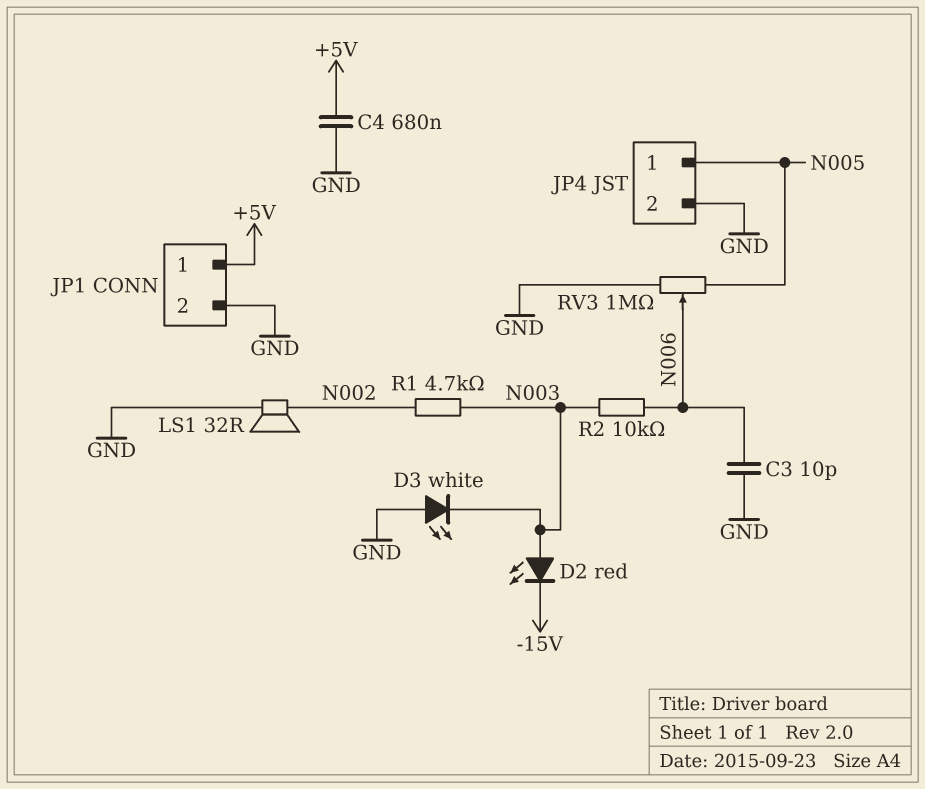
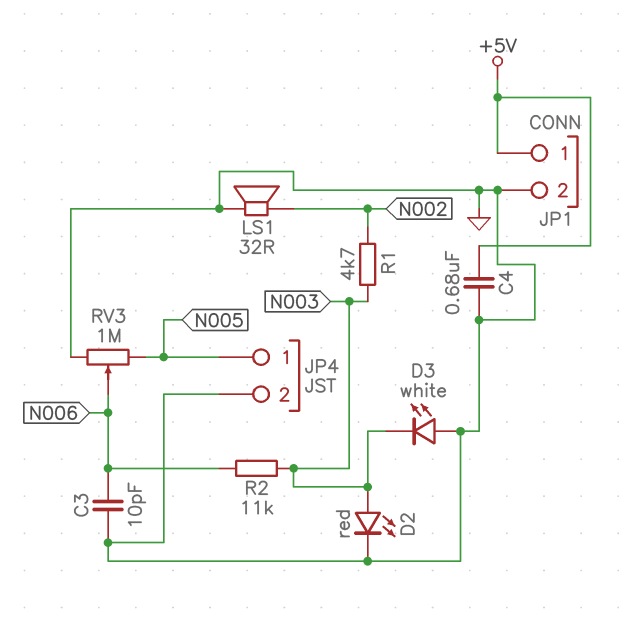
D2: LED red (A N003, K -15V) -> LED red (A N003, K GND)
R2: 10k (N003, N006) -> 11k (N003, N006)

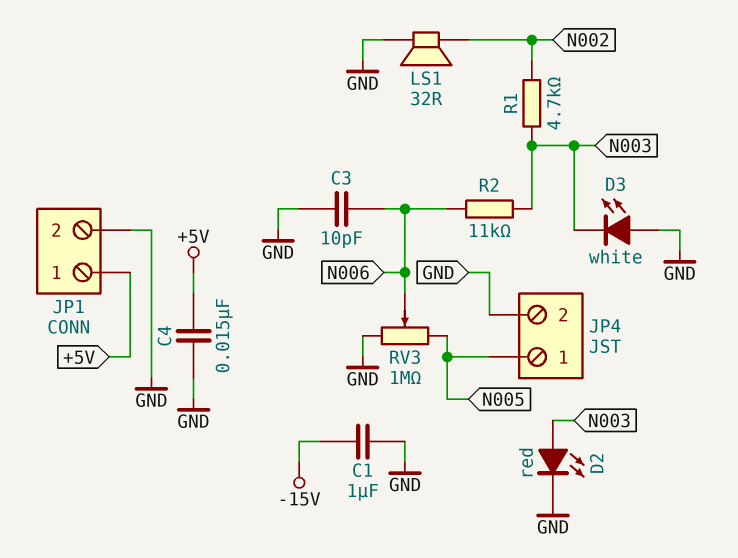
C1: none -> 1uF (-15V, GND)
C4: 680nF (+5V, GND) -> 15nF (+5V, GND)

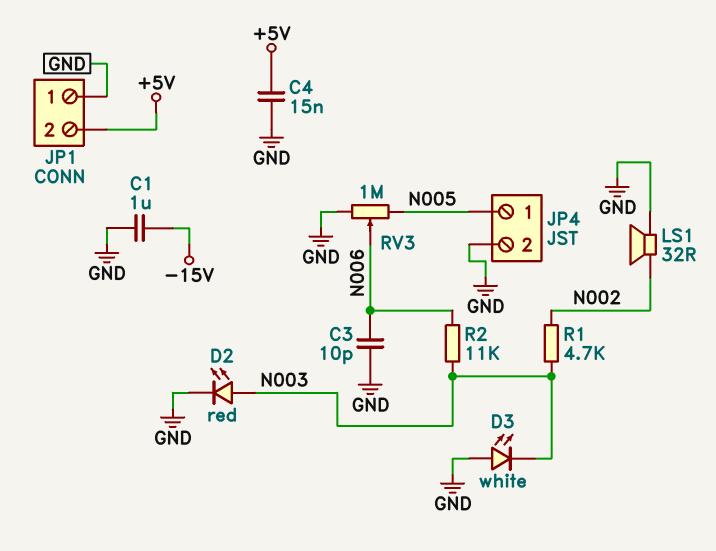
JP1 pin 1: +5V -> GND
JP1 pin 2: GND -> +5V

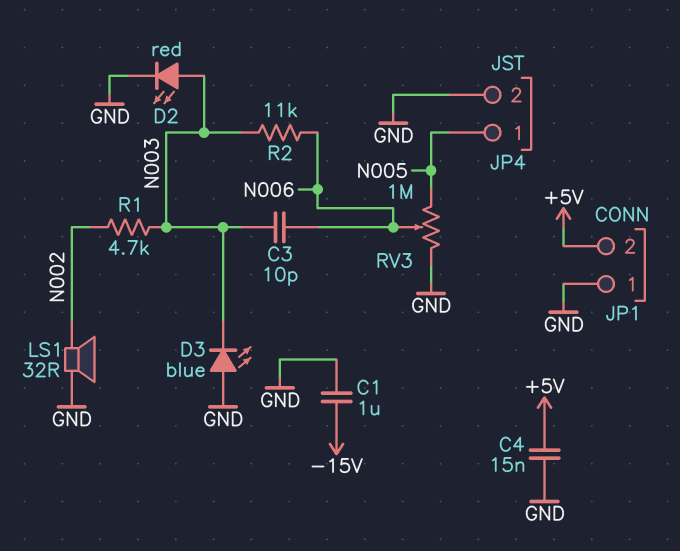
C3: 10pF (GND, N006) -> 10pF (N003, N006)
D3: LED white (A GND, K N003) -> LED blue (A GND, K N003)

